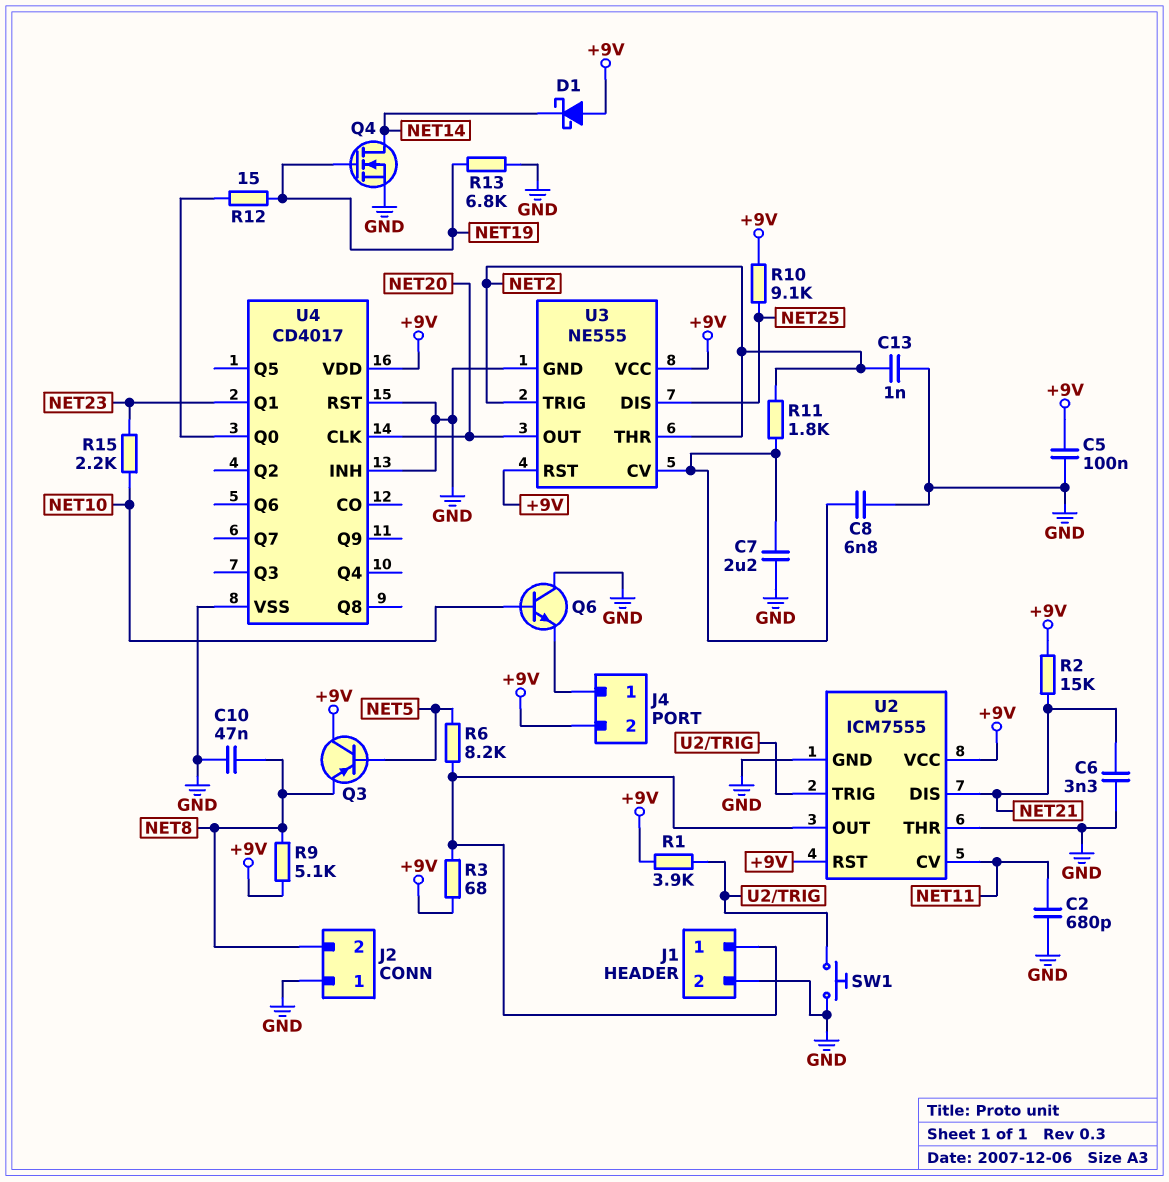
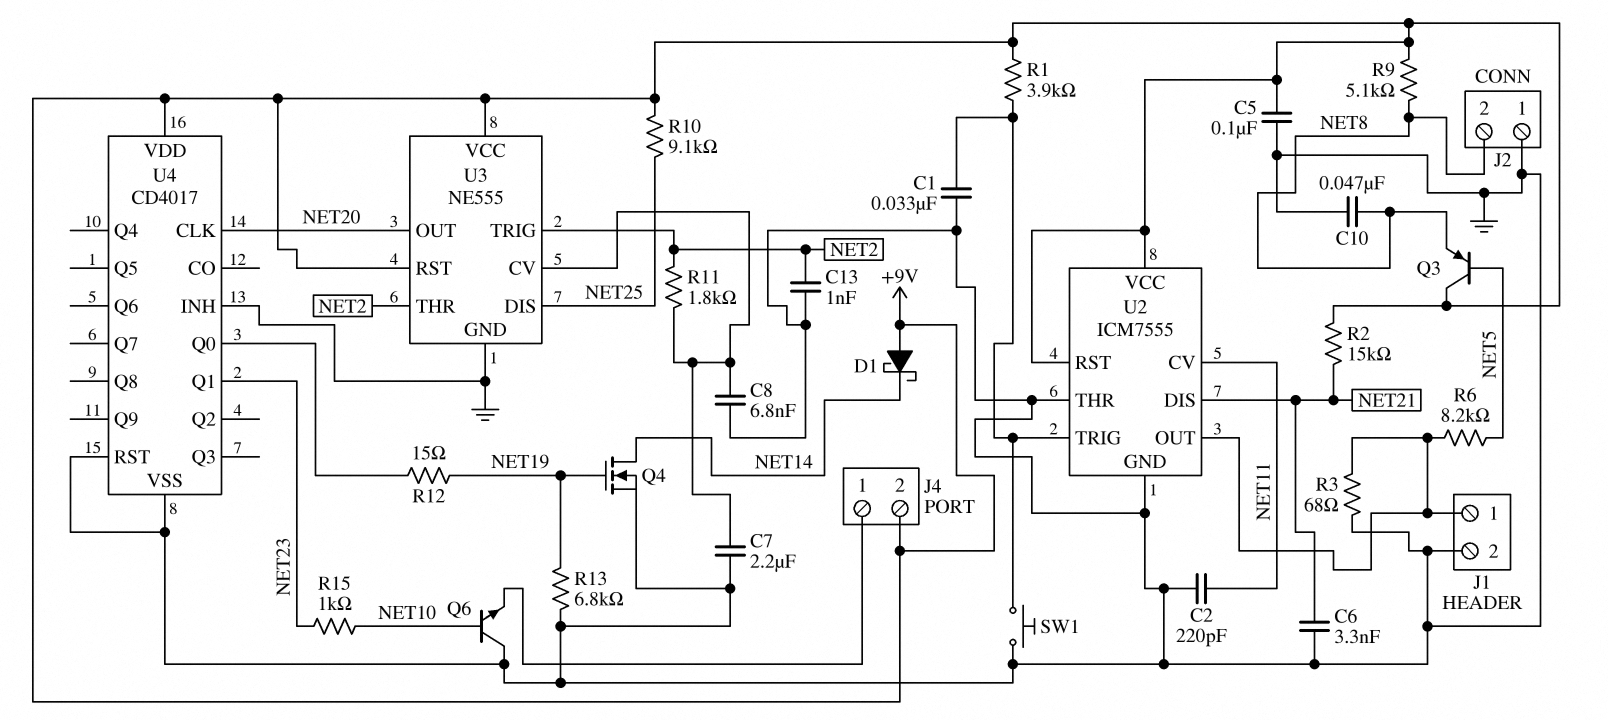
C1: none -> 33nF (GND, U2/TRIG)
C2: 680pF (GND, NET11) -> 220pF (GND, NET11)
R3: 68 (+9V, J1/1) -> 68 (GND, J1/1)
R15: 2.2k (NET10, NET23) -> 1k (NET10, NET23)

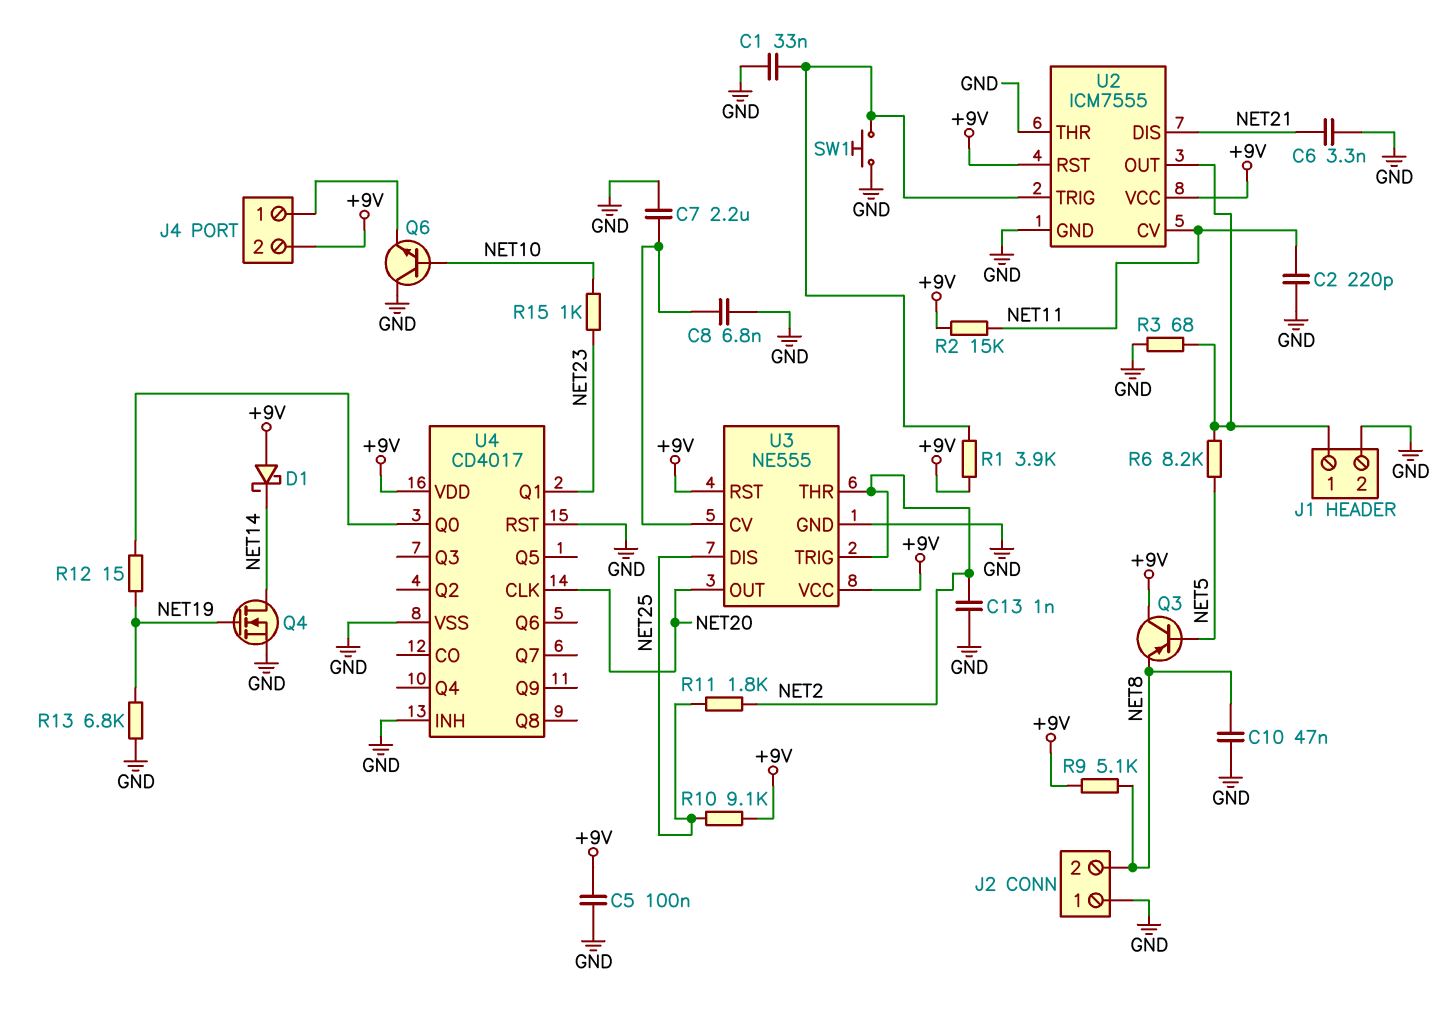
R2: 15k (+9V, NET21) -> 15k (+9V, NET11)
R11: 1.8k (NET2, U3/CV) -> 1.8k (NET2, NET25)

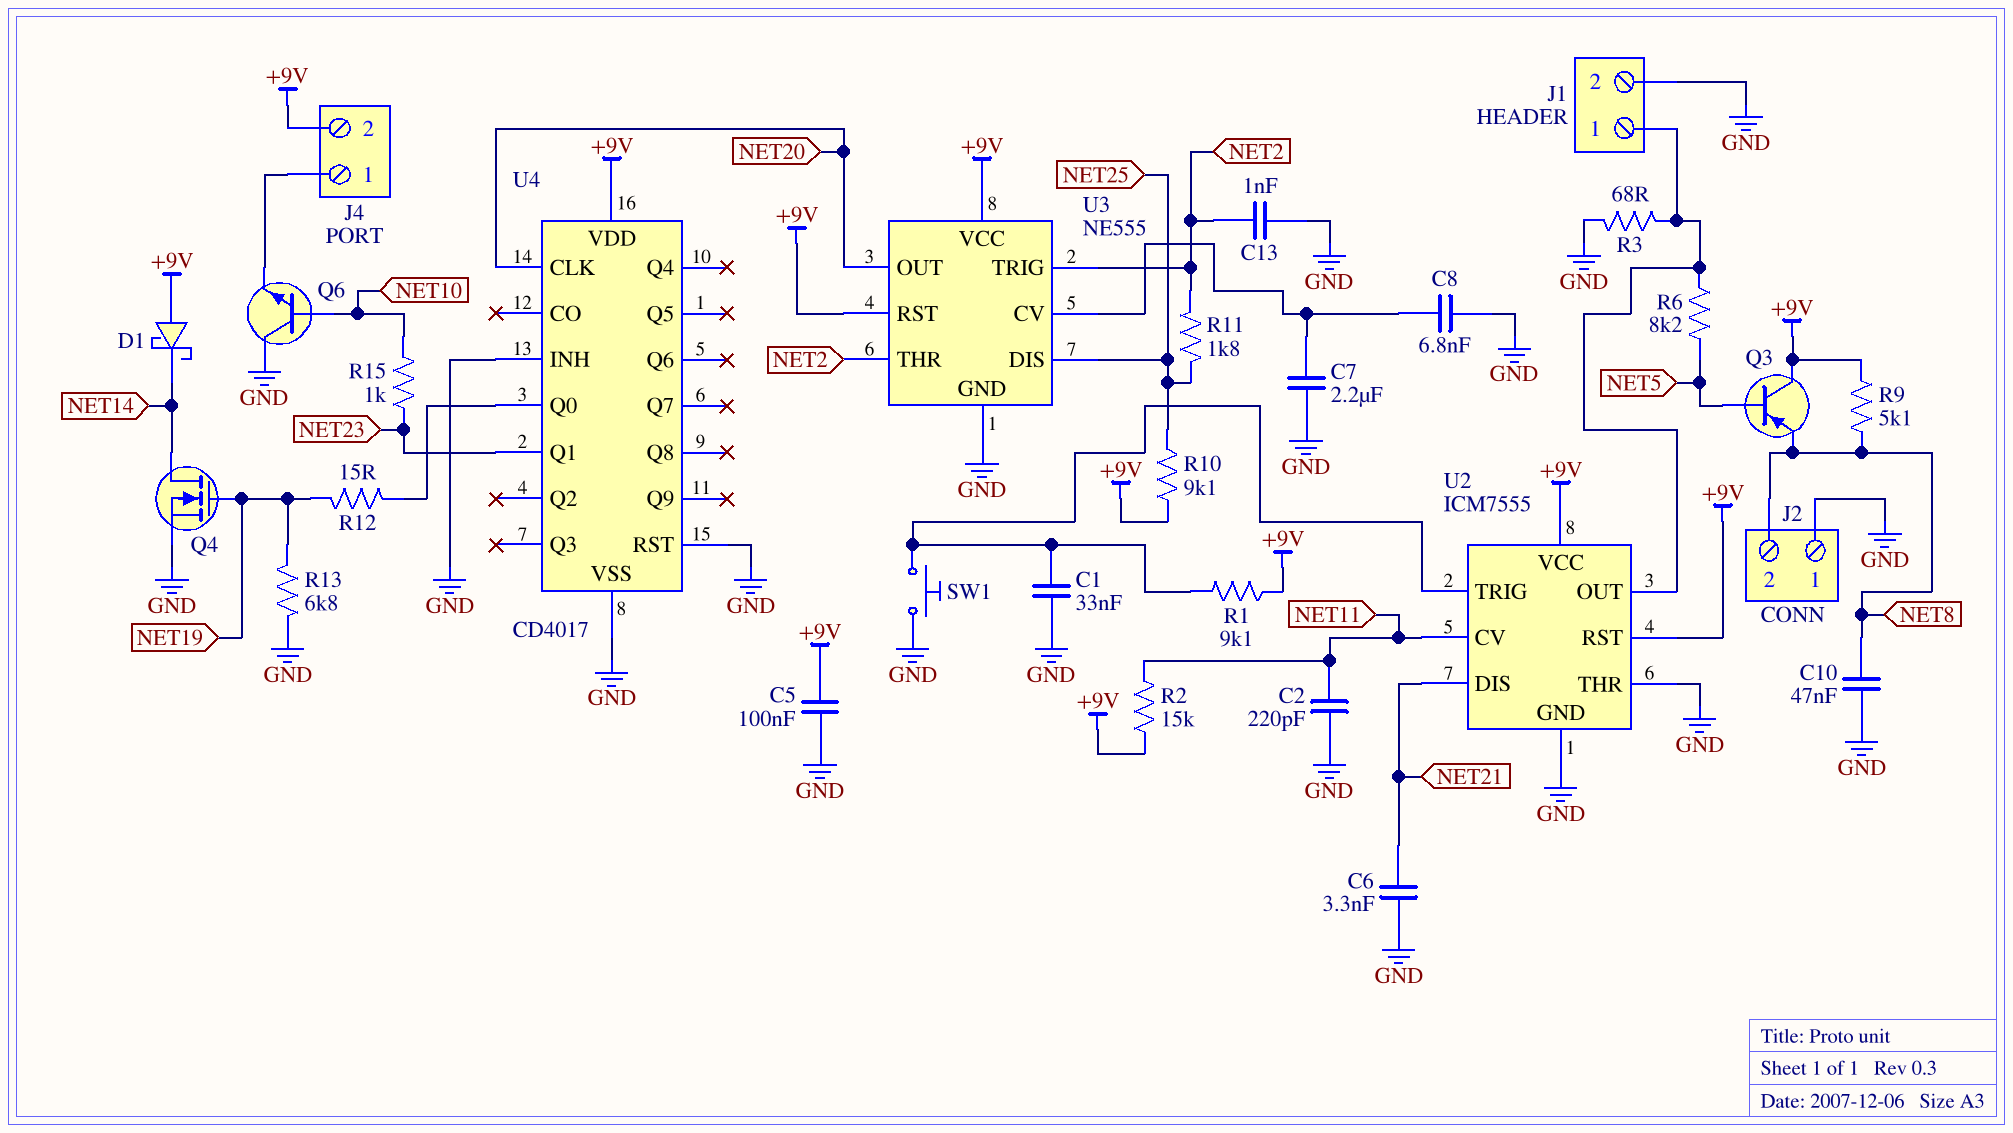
R1: 3.9k (+9V, U2/TRIG) -> 9.1k (+9V, U2/TRIG)

